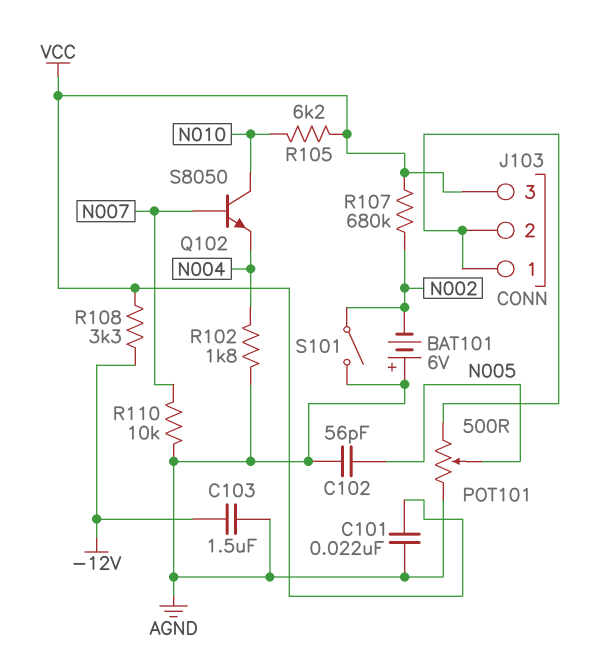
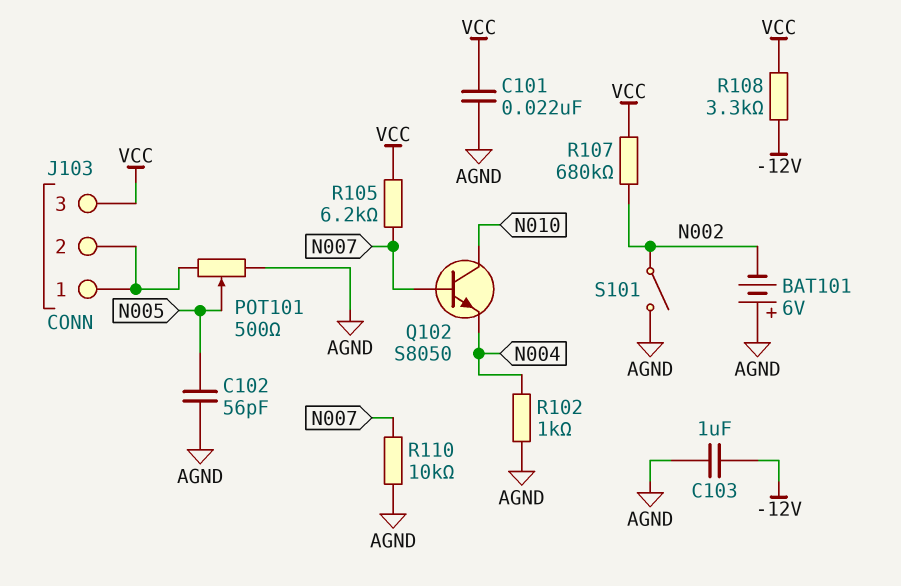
C103: 1.5uF (-12V, AGND) -> 1uF (-12V, AGND)
R102: 1.8k (AGND, N004) -> 1k (AGND, N004)
R105: 6.2k (N010, VCC) -> 6.2k (N007, VCC)

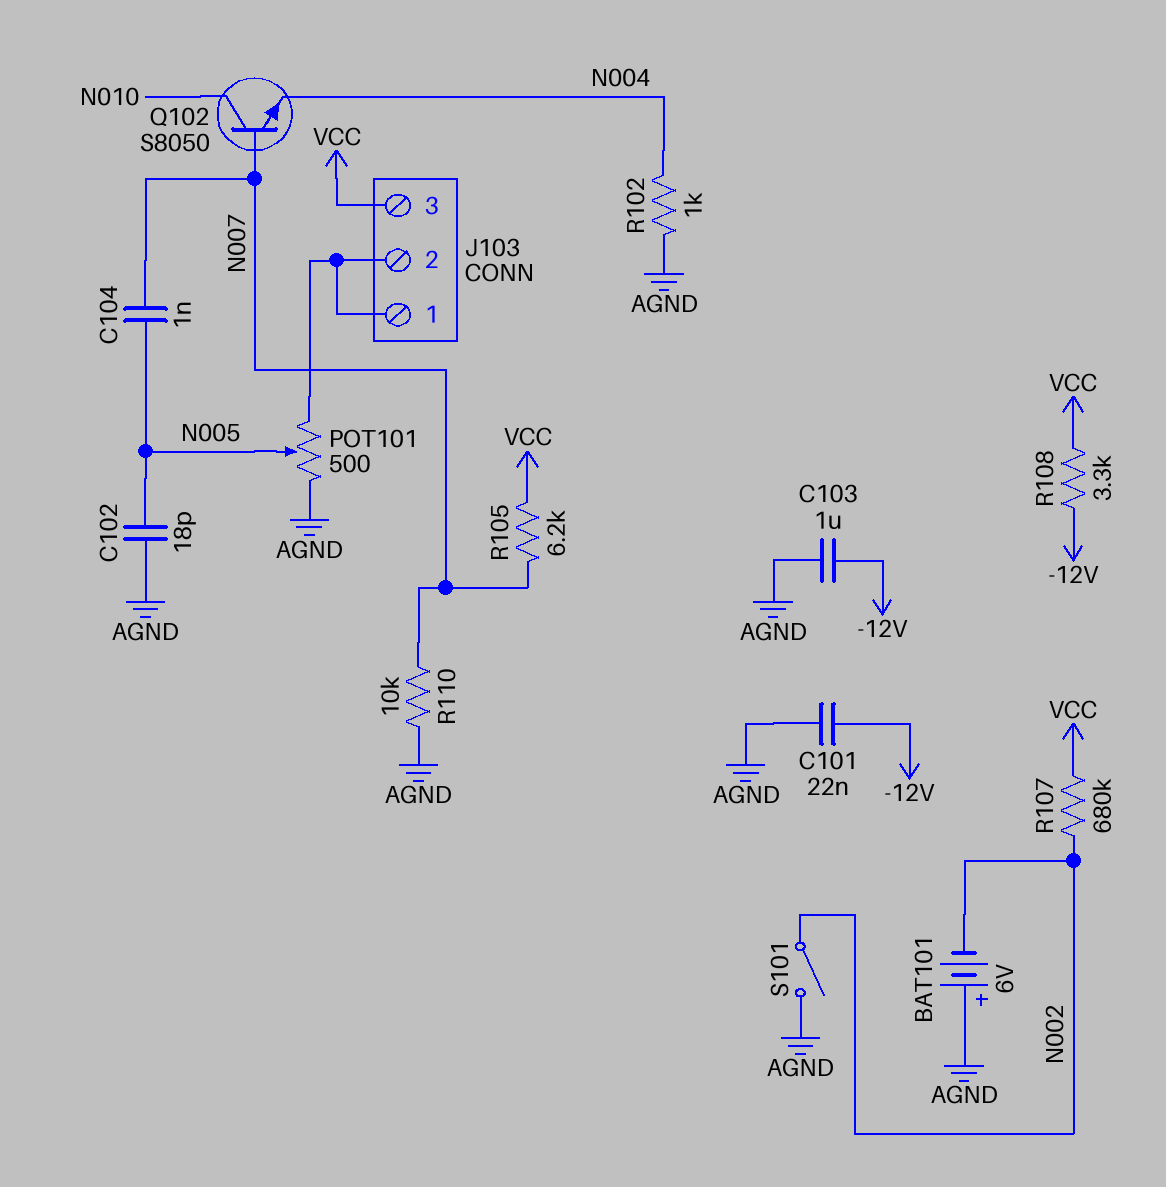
C101: 22nF (AGND, VCC) -> 22nF (-12V, AGND)
C102: 56pF (AGND, N005) -> 18pF (AGND, N005)
C104: none -> 1nF (N005, N007)

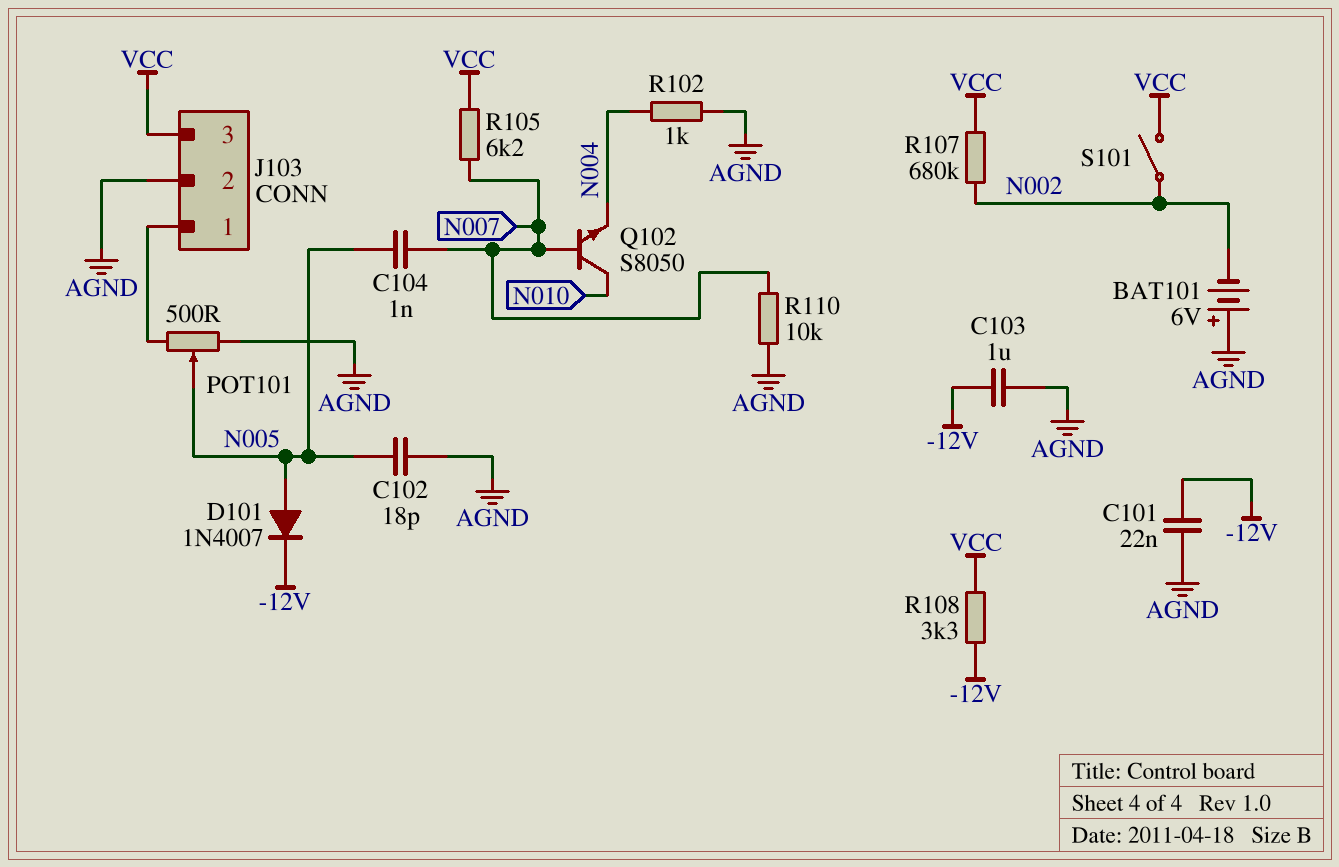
D101: none -> diode 1N4007 (A N005, K -12V)
J103 pin 2: J103/1 -> AGND
S101: switch (AGND, N002) -> switch (N002, VCC)

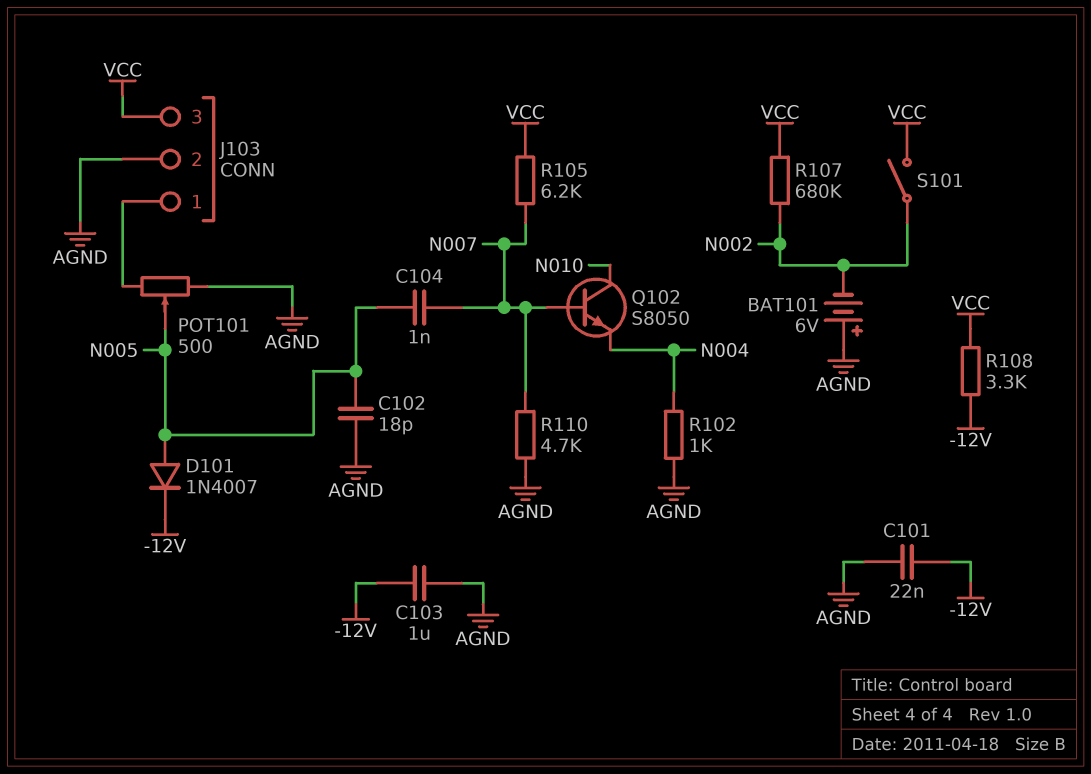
R110: 10k (AGND, N007) -> 4.7k (AGND, N007)

